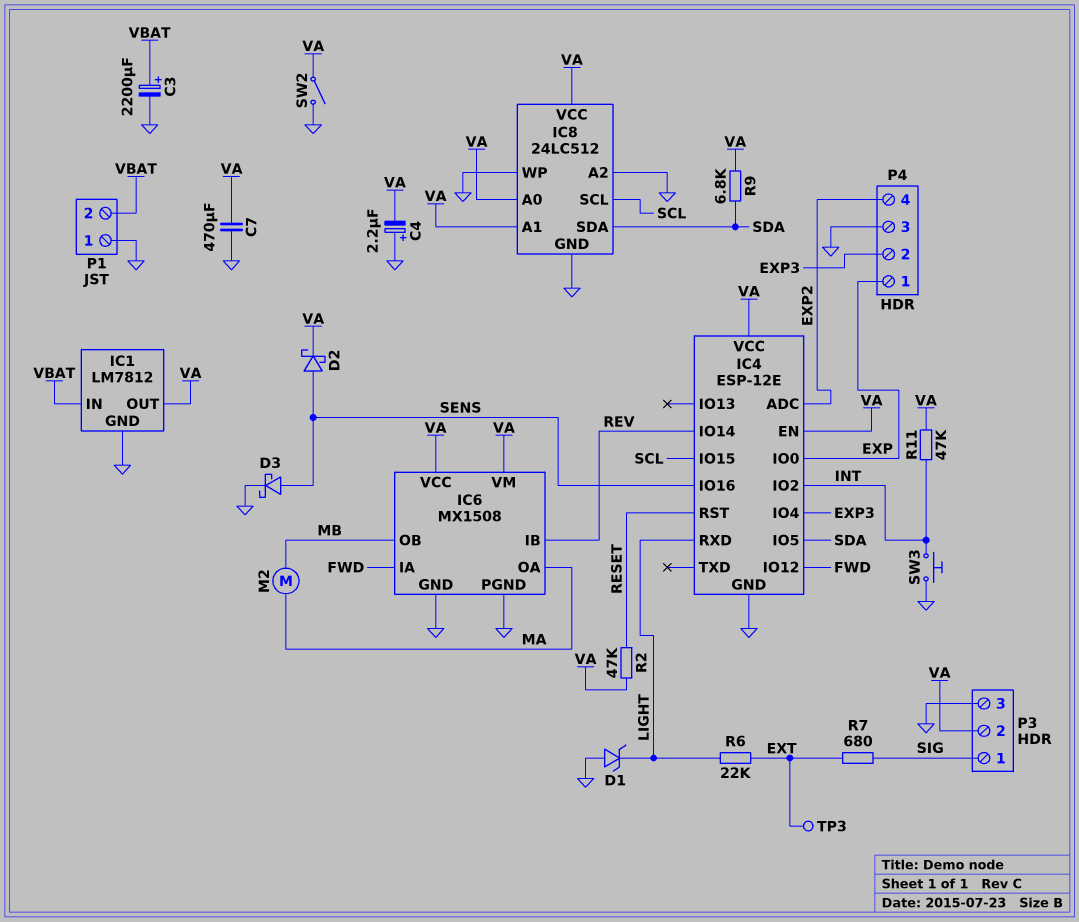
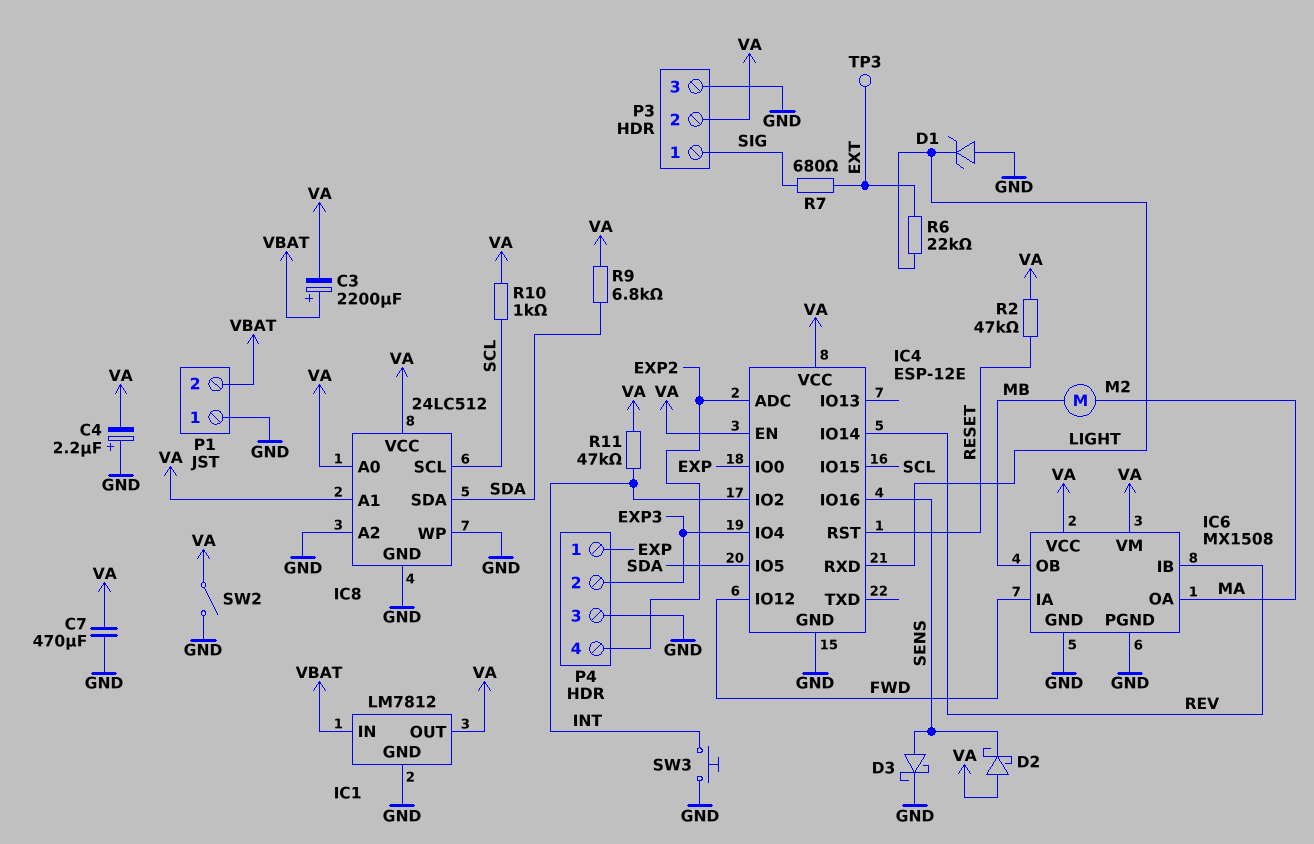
C3: 2200uF (plus VBAT, minus GND) -> 2200uF (plus VBAT, minus VA)
D2: schottky (A SENS, K VA) -> schottky (A VA, K SENS)
R10: none -> 1k (SCL, VA)

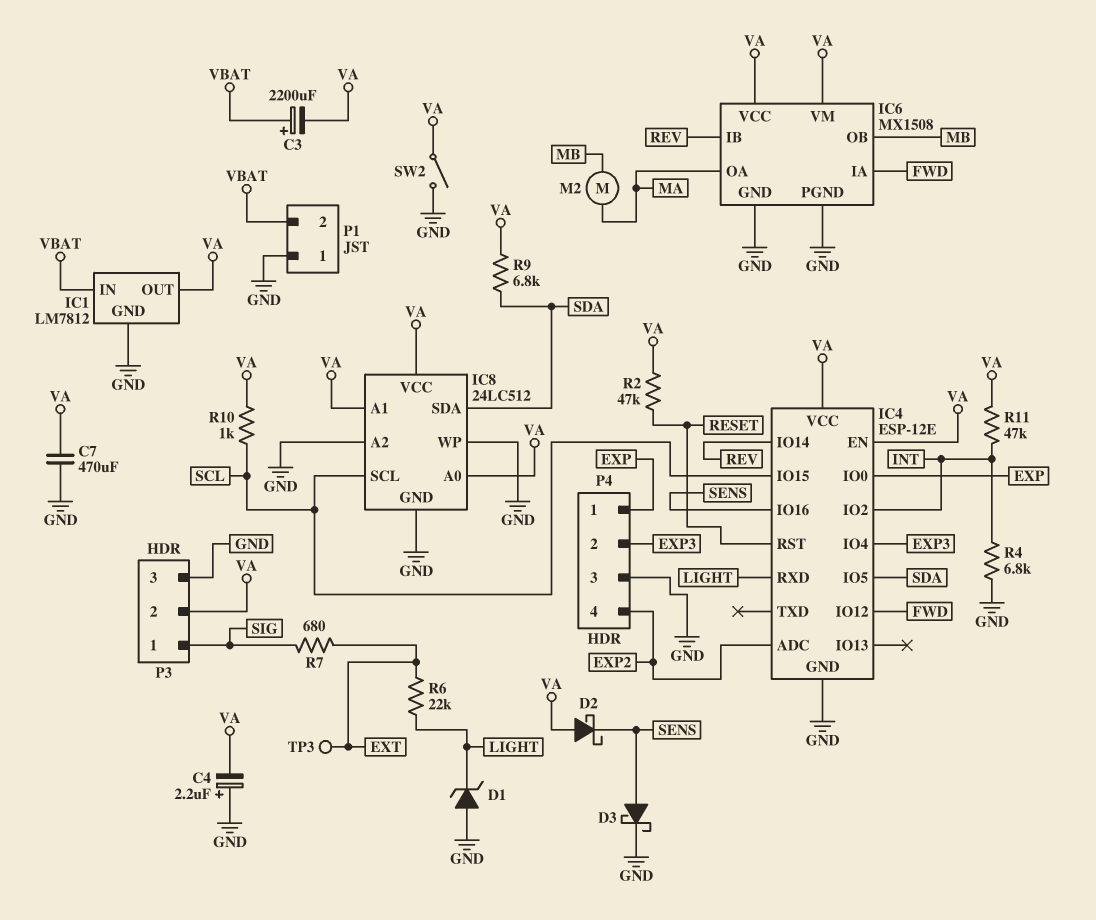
R4: none -> 6.8k (GND, INT)
SW3: button (GND, INT) -> none

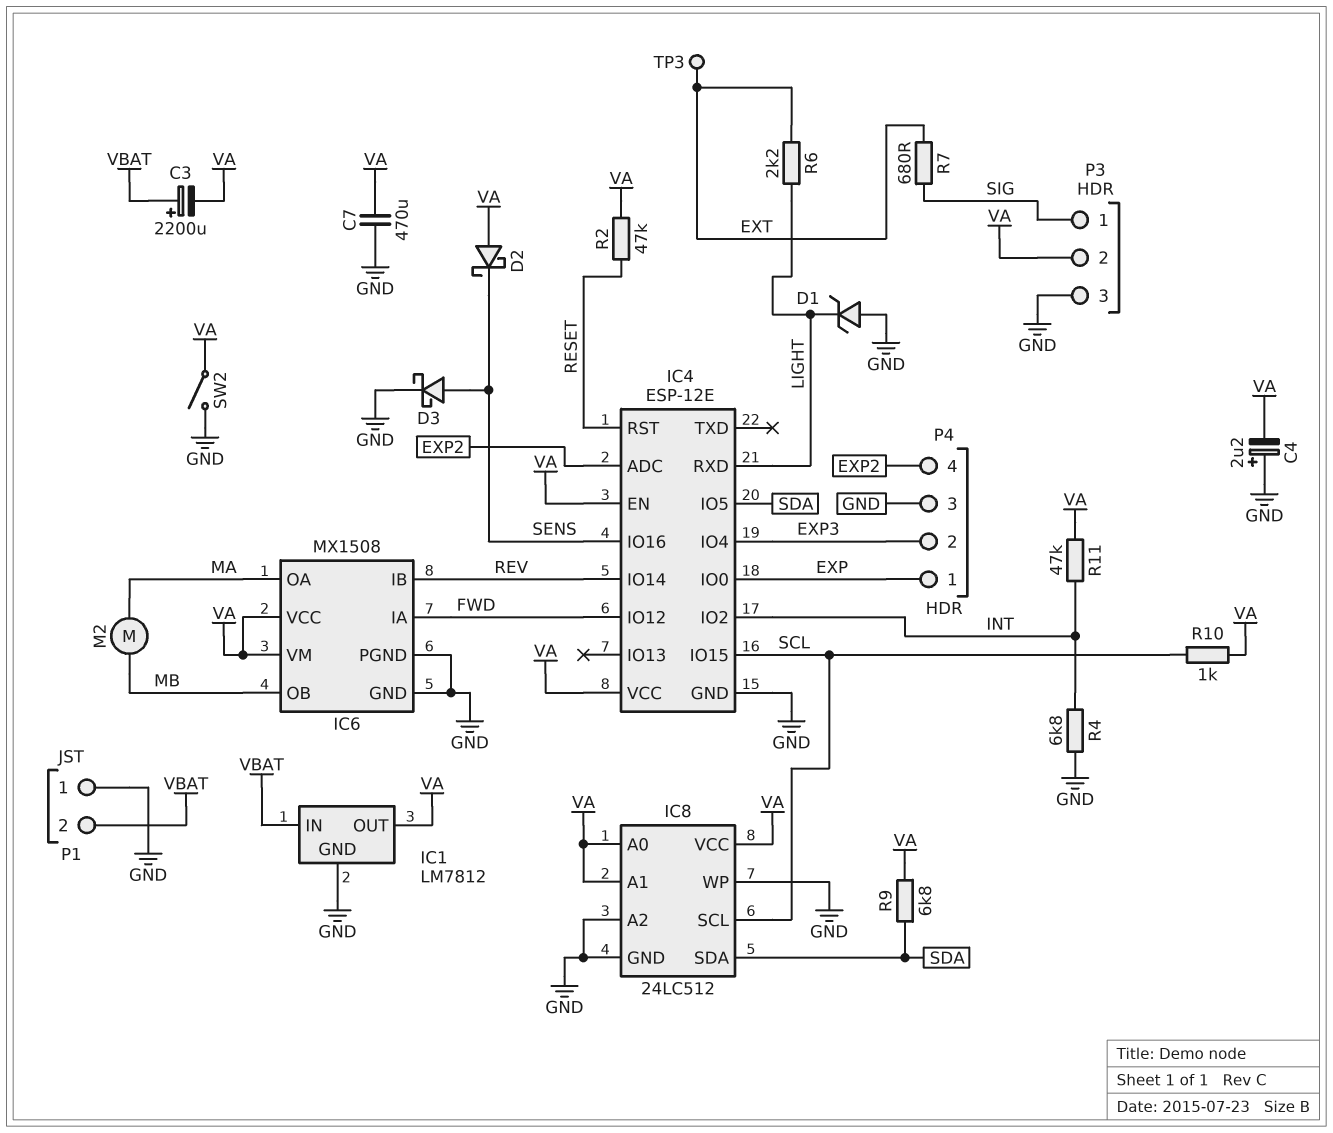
R6: 22k (EXT, LIGHT) -> 2.2k (EXT, LIGHT)

